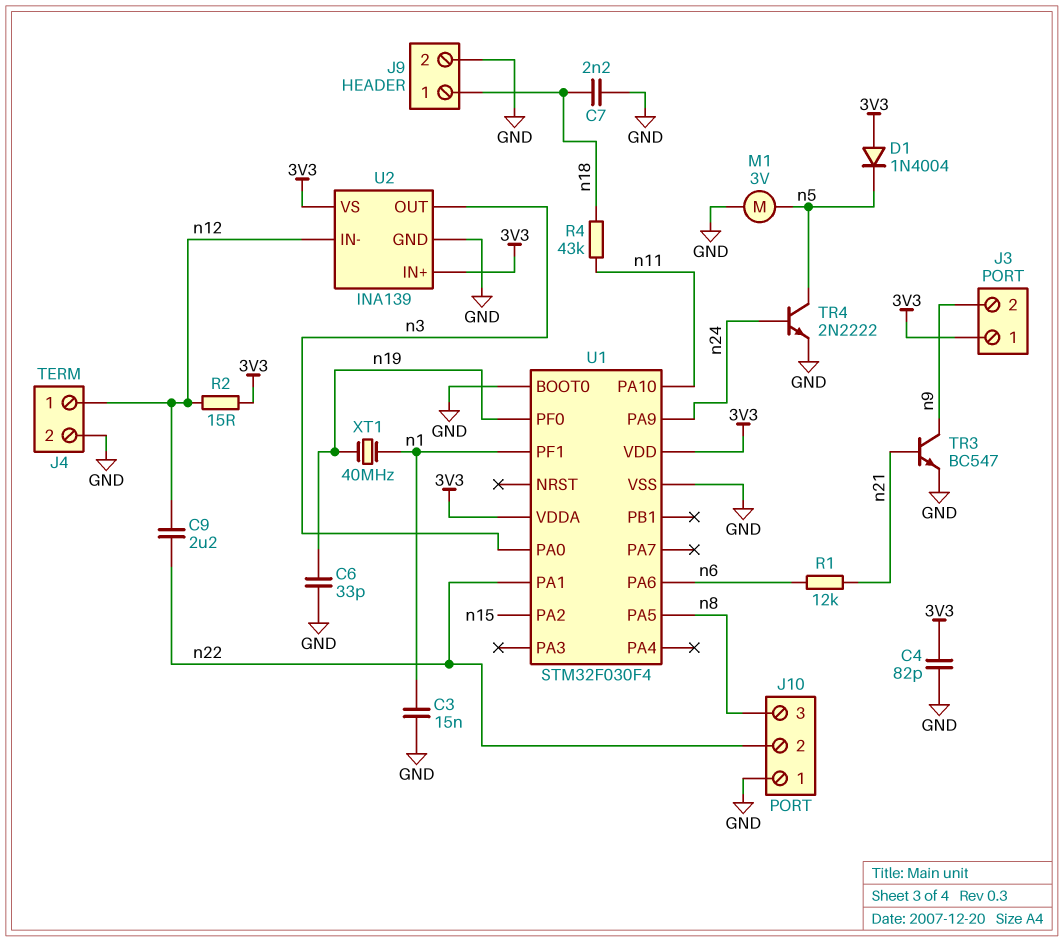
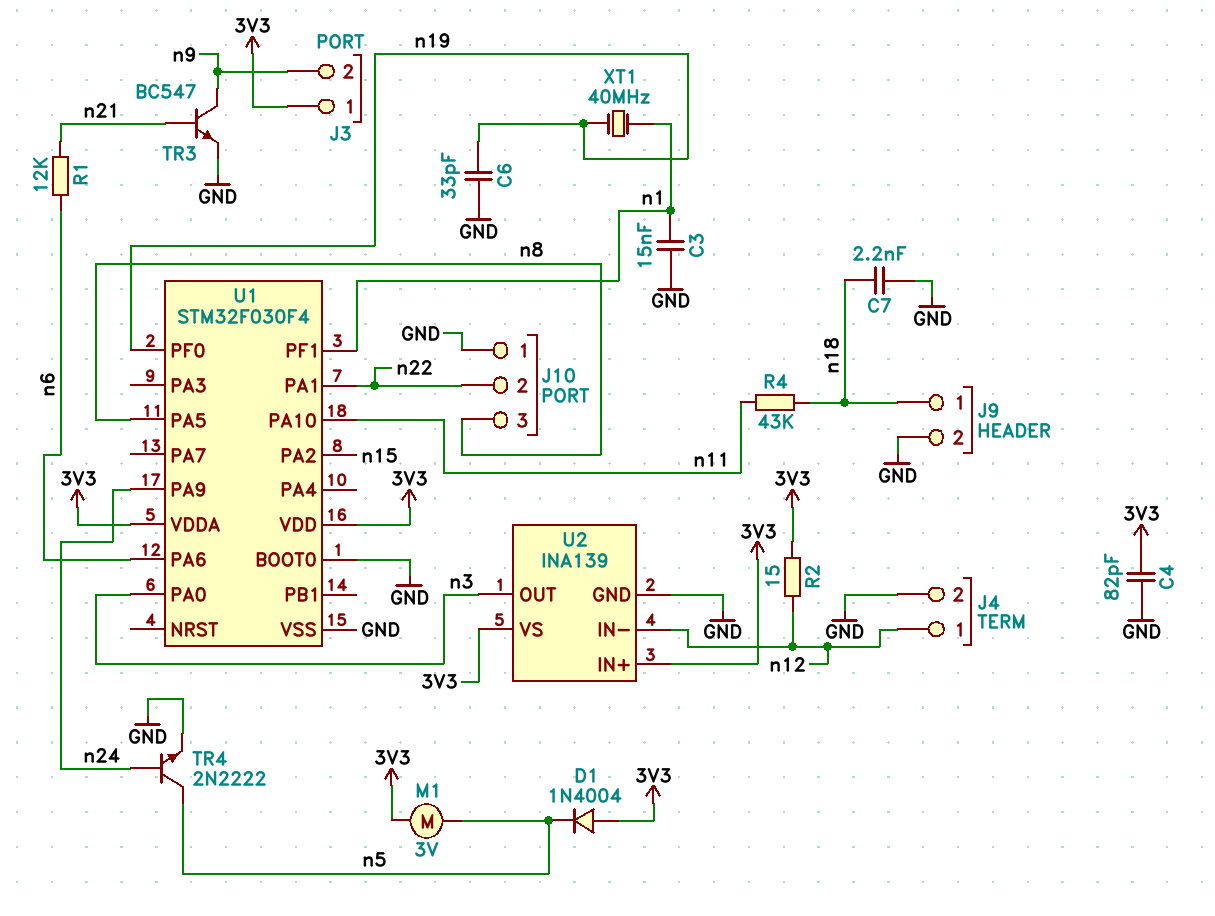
C9: 2.2uF (n12, n22) -> none
M1: motor 3V (GND, n5) -> motor 3V (3V3, n5)

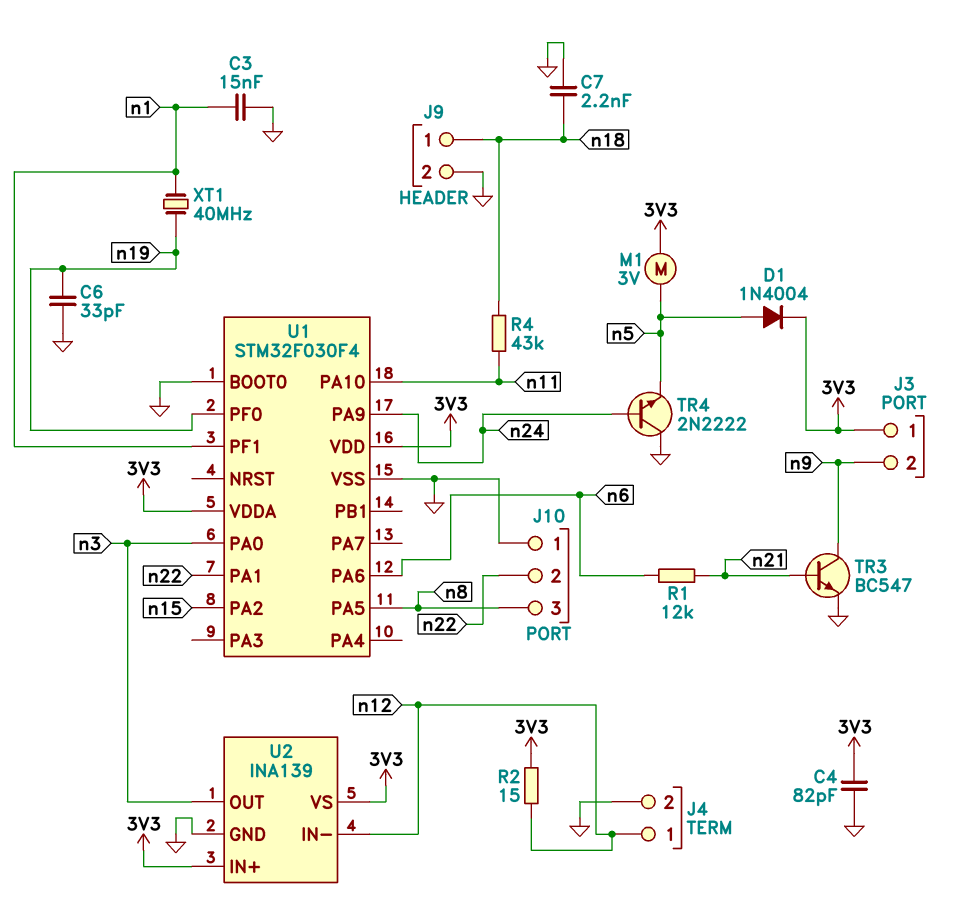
D1: diode 1N4004 (A 3V3, K n5) -> diode 1N4004 (A n5, K 3V3)
TR4: NPN 2N2222 (B n24, C n5, E GND) -> NPN 2N2222 (B n24, C GND, E n5)

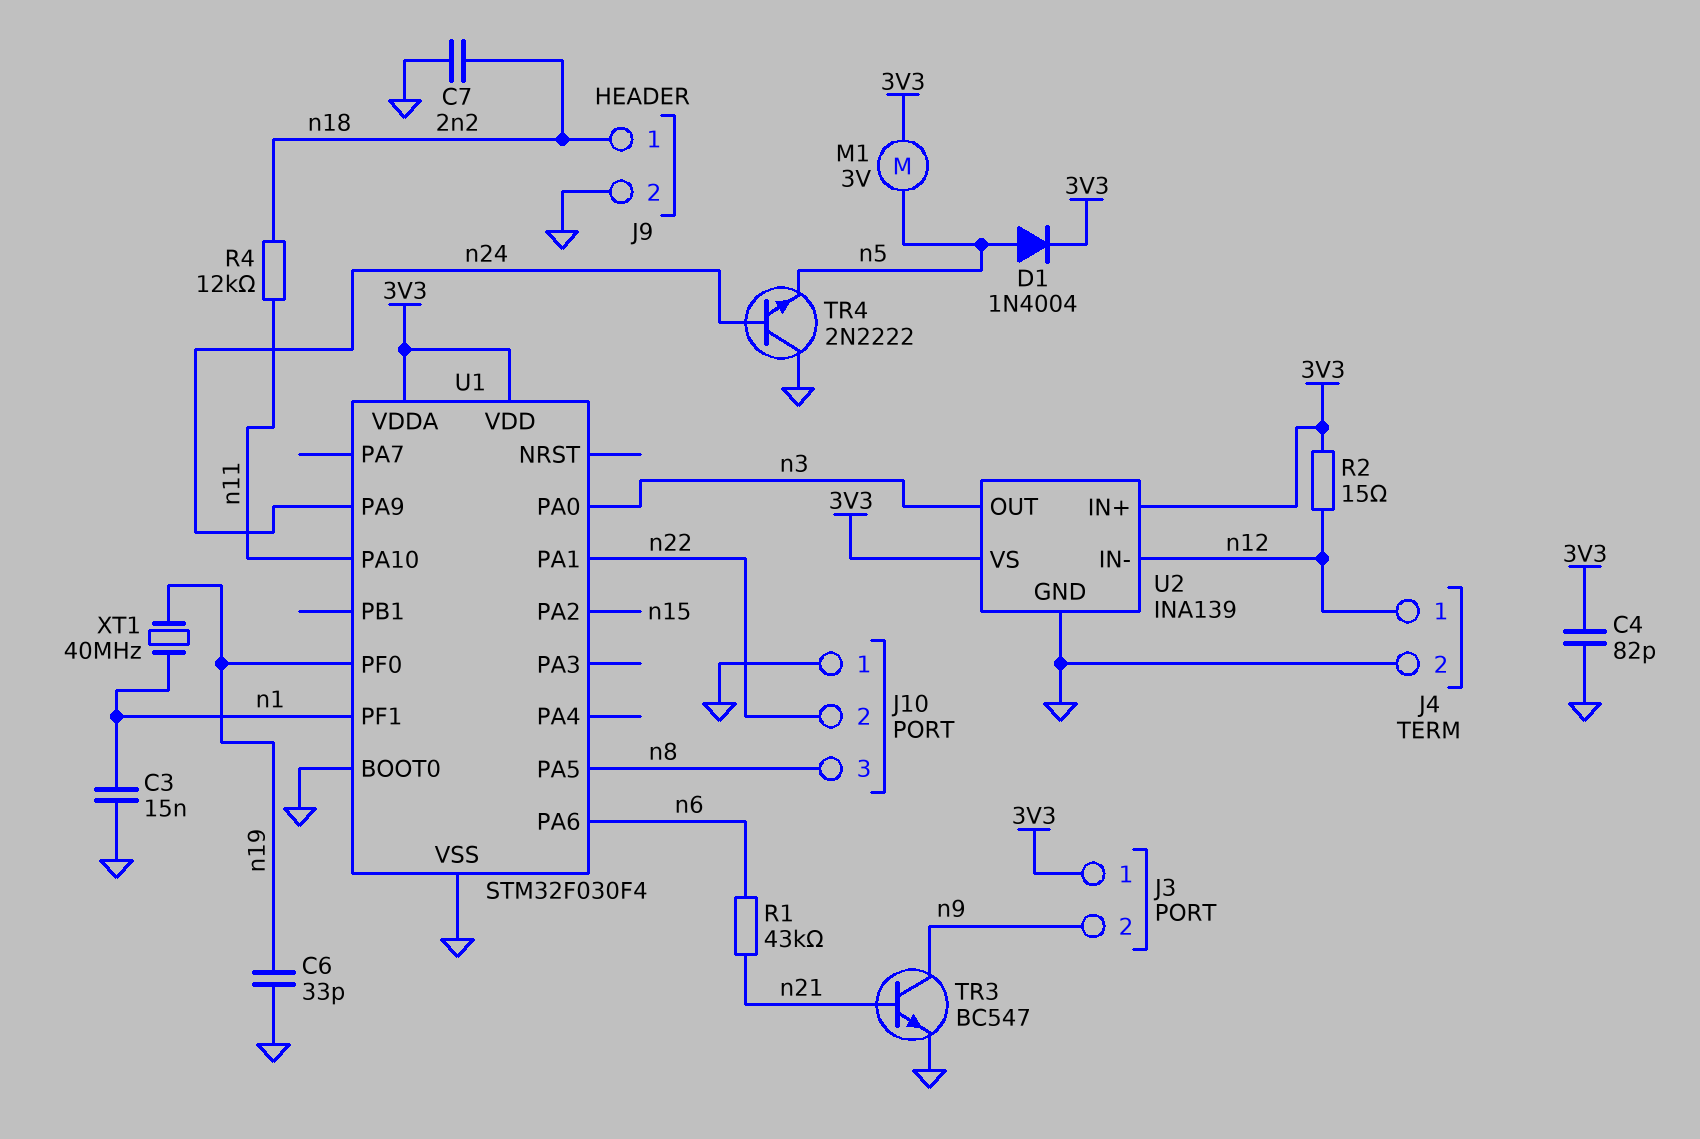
R1: 12k (n6, n21) -> 43k (n6, n21)
R4: 43k (n11, n18) -> 12k (n11, n18)

